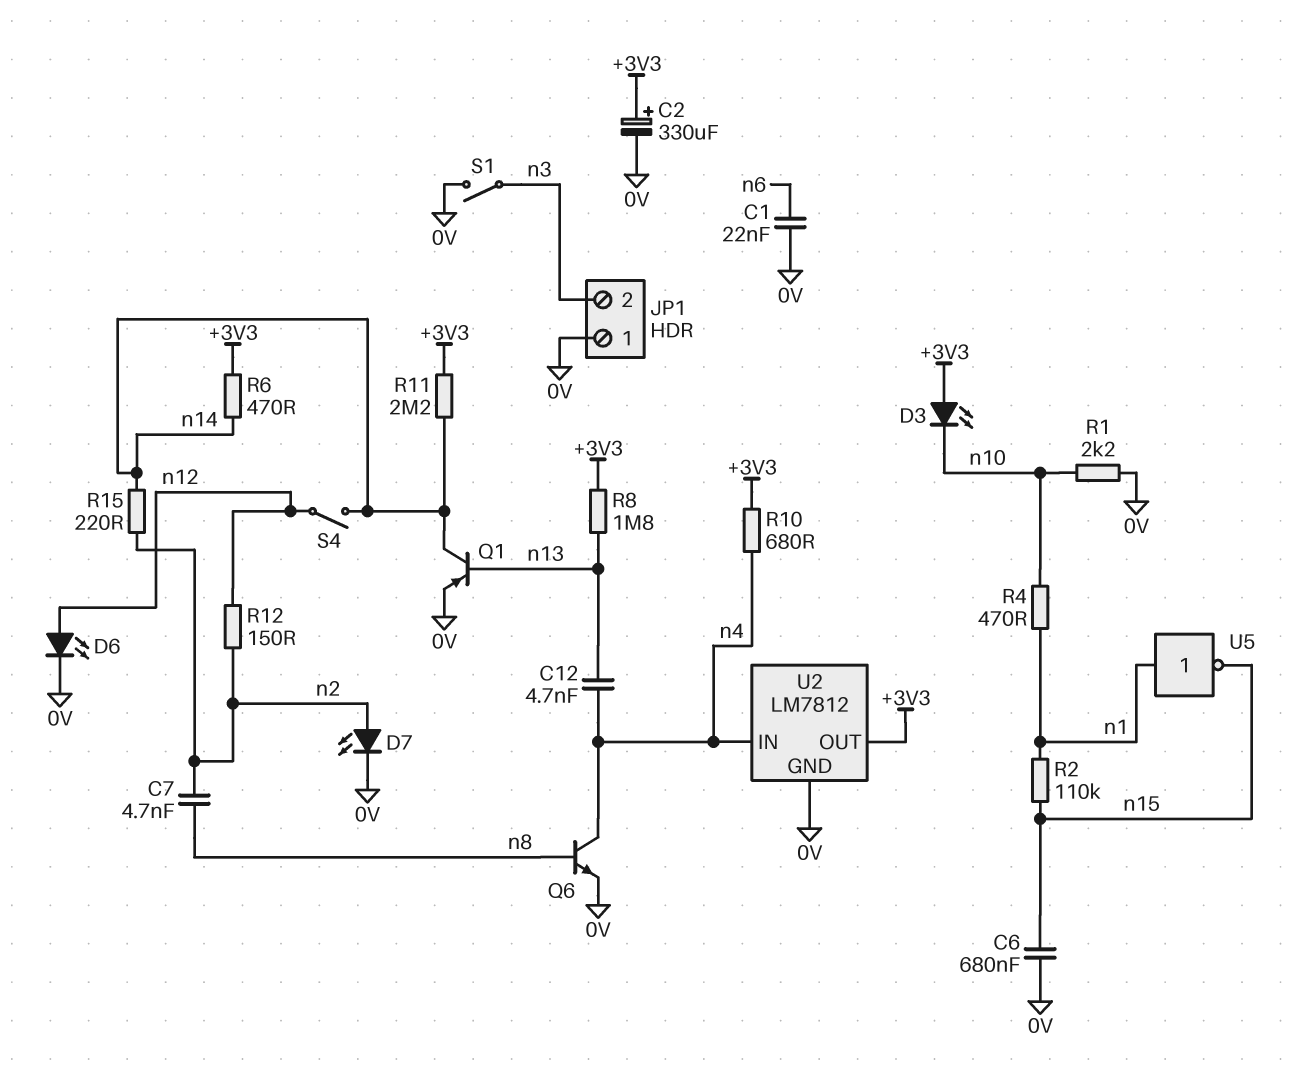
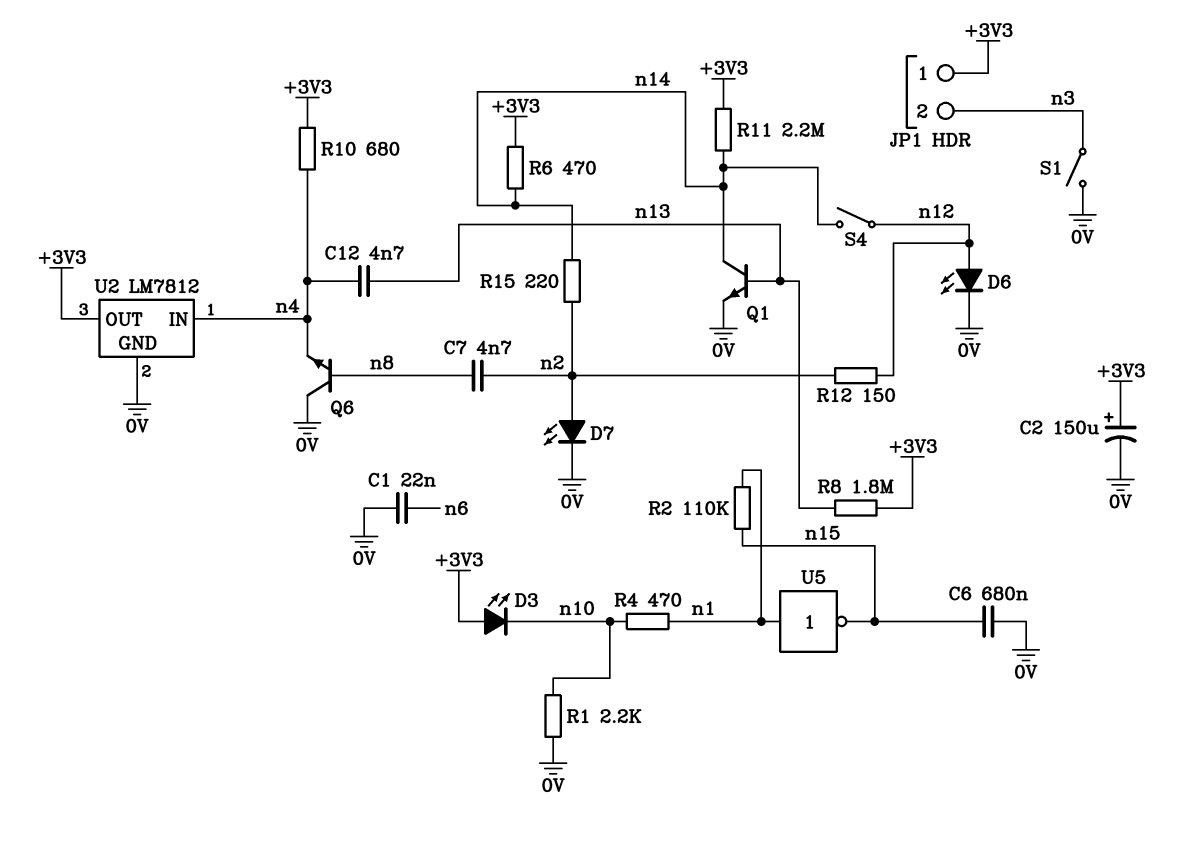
C2: 330uF (plus +3V3, minus 0V) -> 150uF (plus +3V3, minus 0V)
JP1 pin 1: 0V -> +3V3
Q1: PNP (B n13, C n14, E 0V) -> NPN (B n13, C n14, E 0V)
Q6: NPN (B n8, C n4, E 0V) -> NPN (B n8, C 0V, E n4)

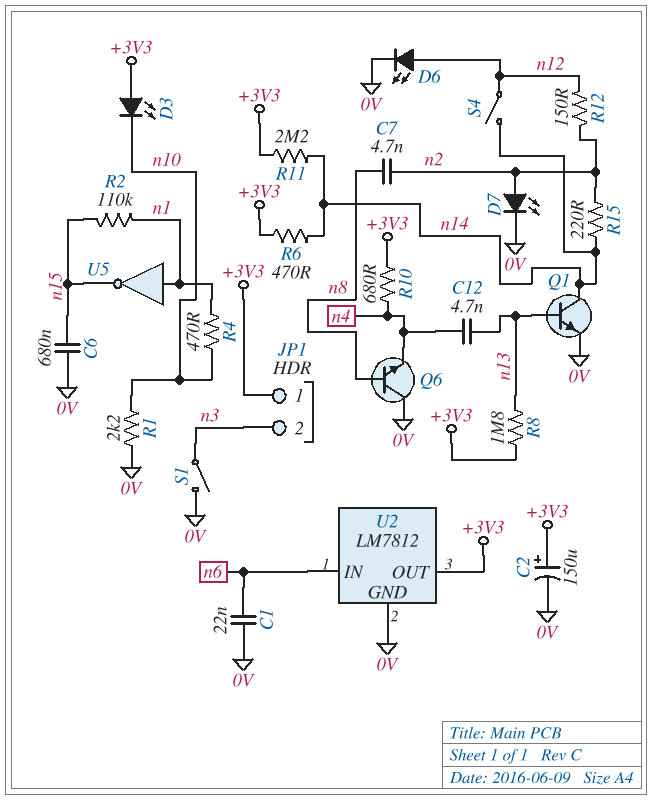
U2 pin IN: n4 -> n6

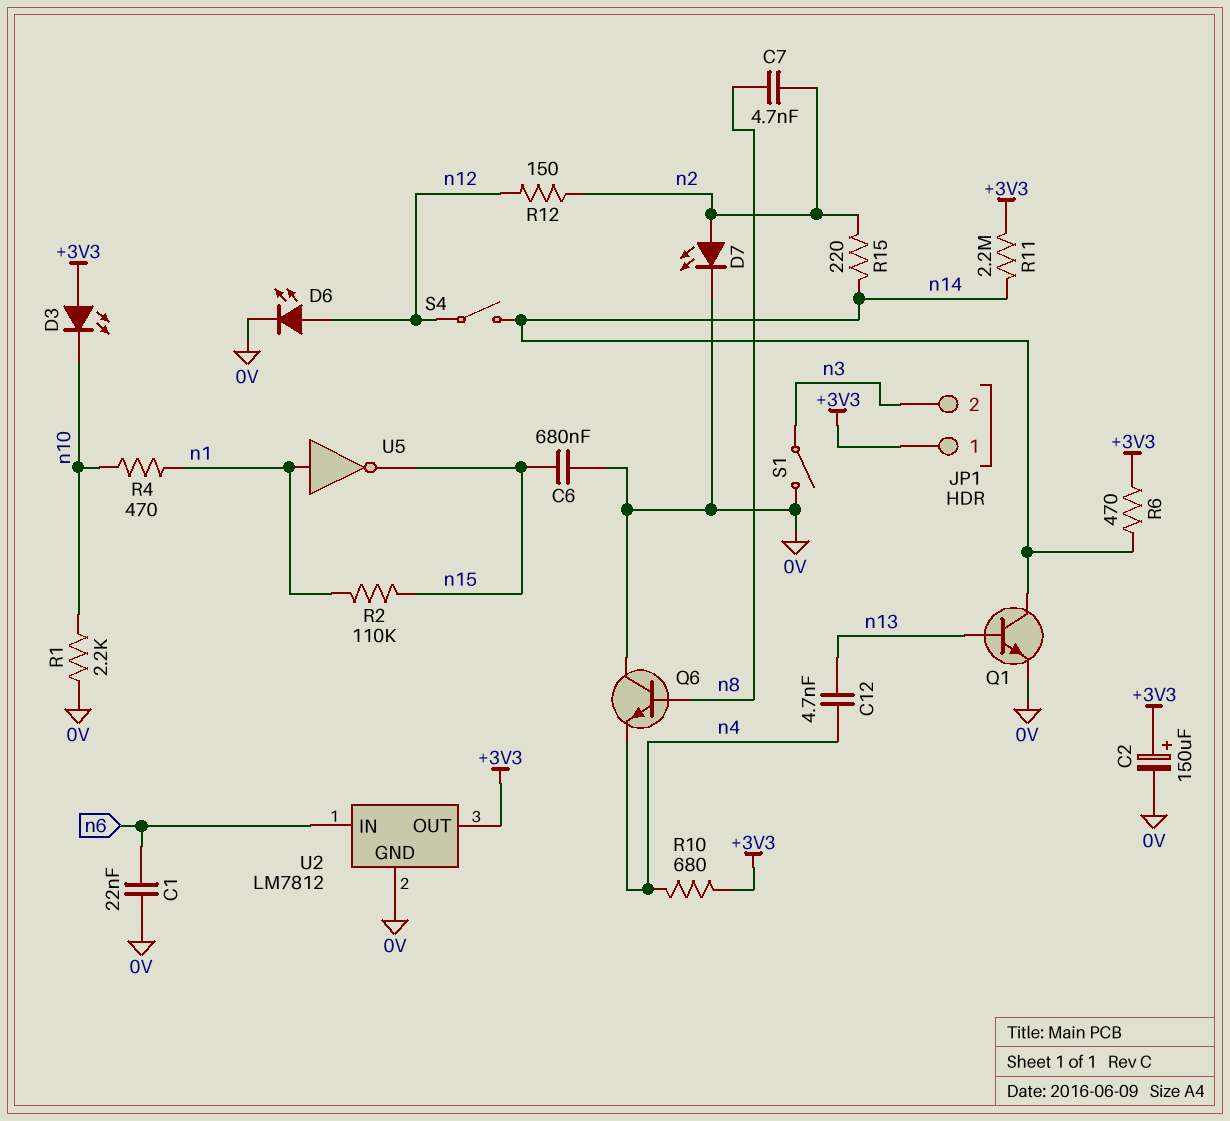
R8: 1.8M (+3V3, n13) -> none

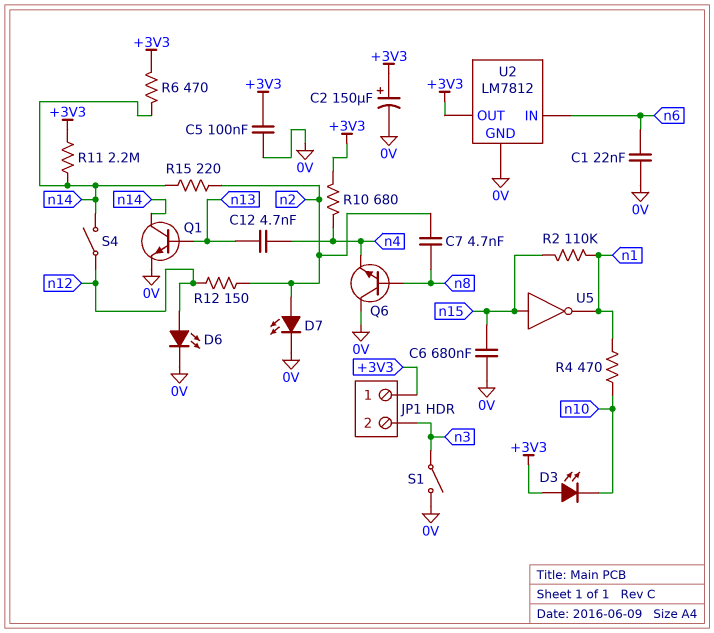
C5: none -> 100nF (+3V3, 0V)
R1: 2.2k (0V, n10) -> none
U5: NOT (in n1, out n15) -> NOT (in n15, out n1)

